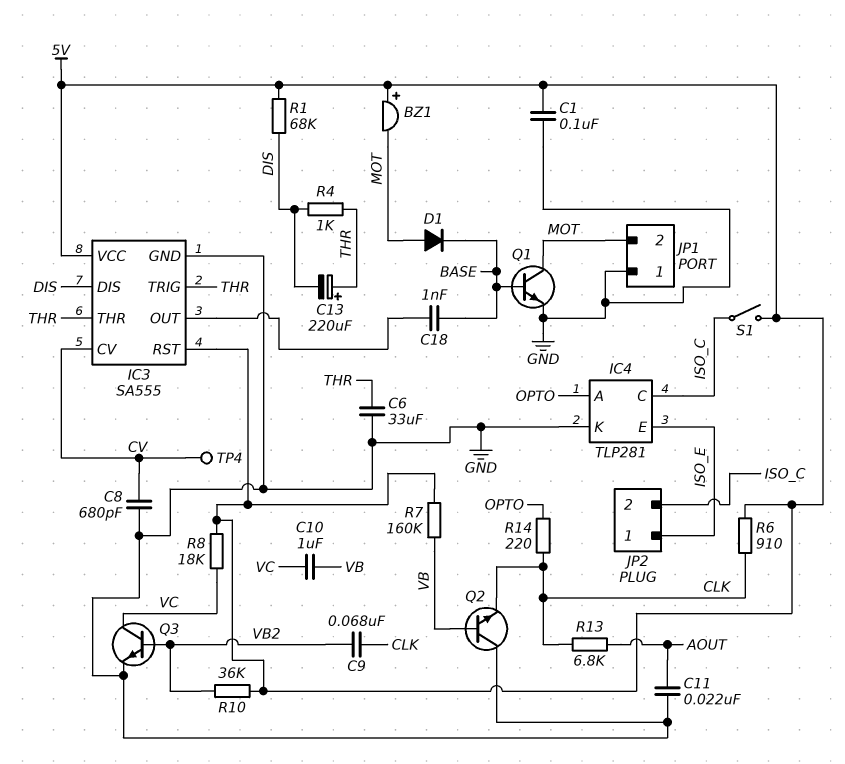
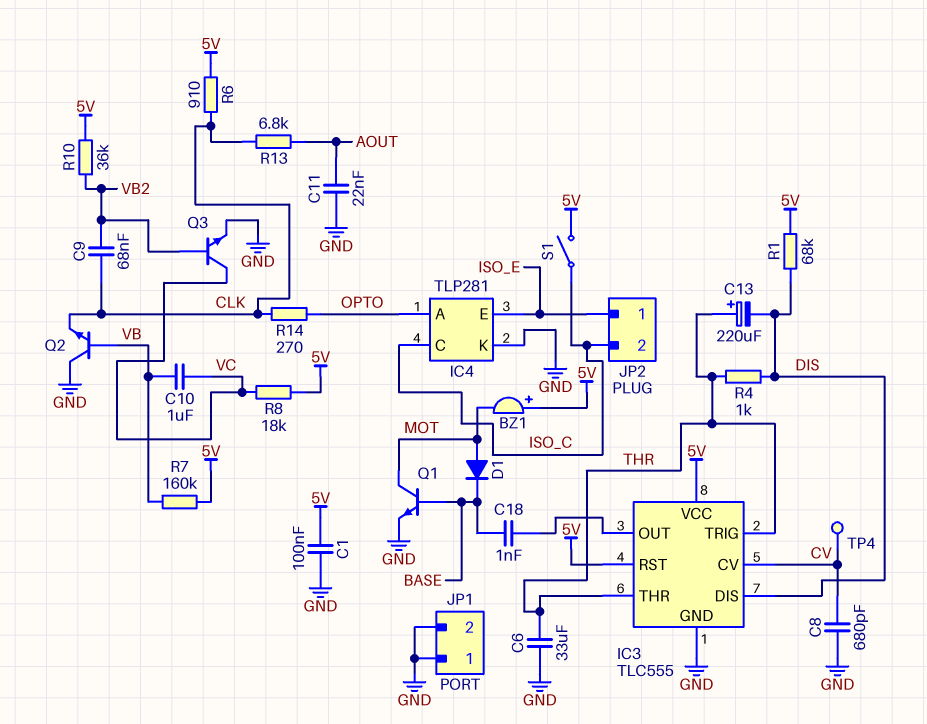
IC3: SA555 -> TLC555
JP1 pin 2: MOT -> GND
R14: 220 (CLK, OPTO) -> 270 (CLK, OPTO)

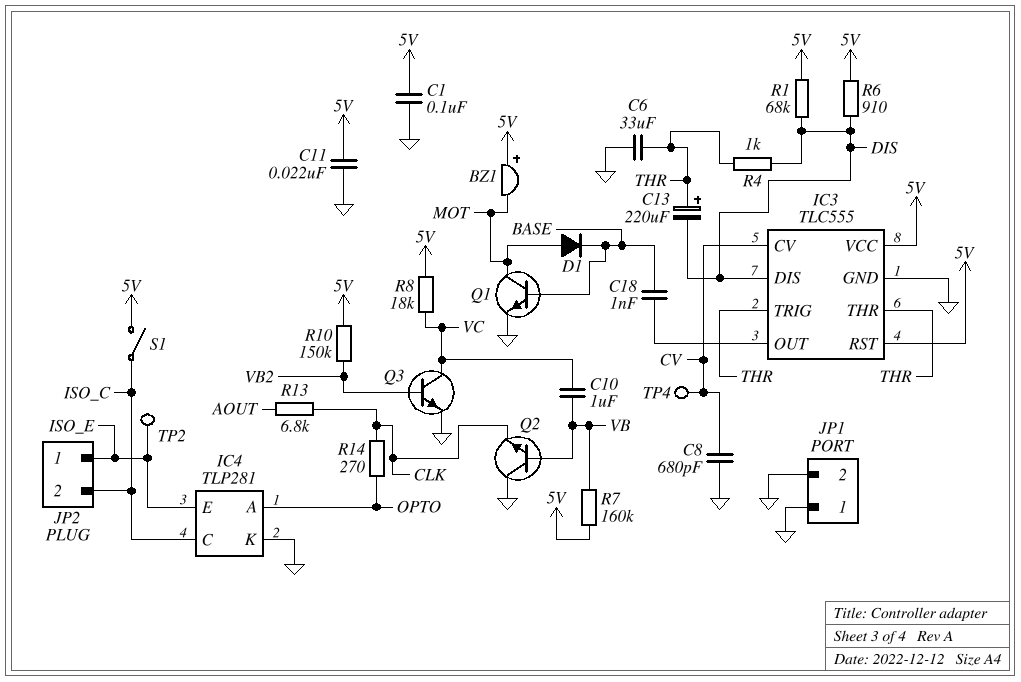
C9: 68nF (CLK, VB2) -> none
C11: 22nF (AOUT, GND) -> 22nF (5V, GND)
R6: 910 (5V, CLK) -> 910 (5V, DIS)
R10: 36k (5V, VB2) -> 150k (5V, VB2)
TP2: none -> test point (ISO_E)

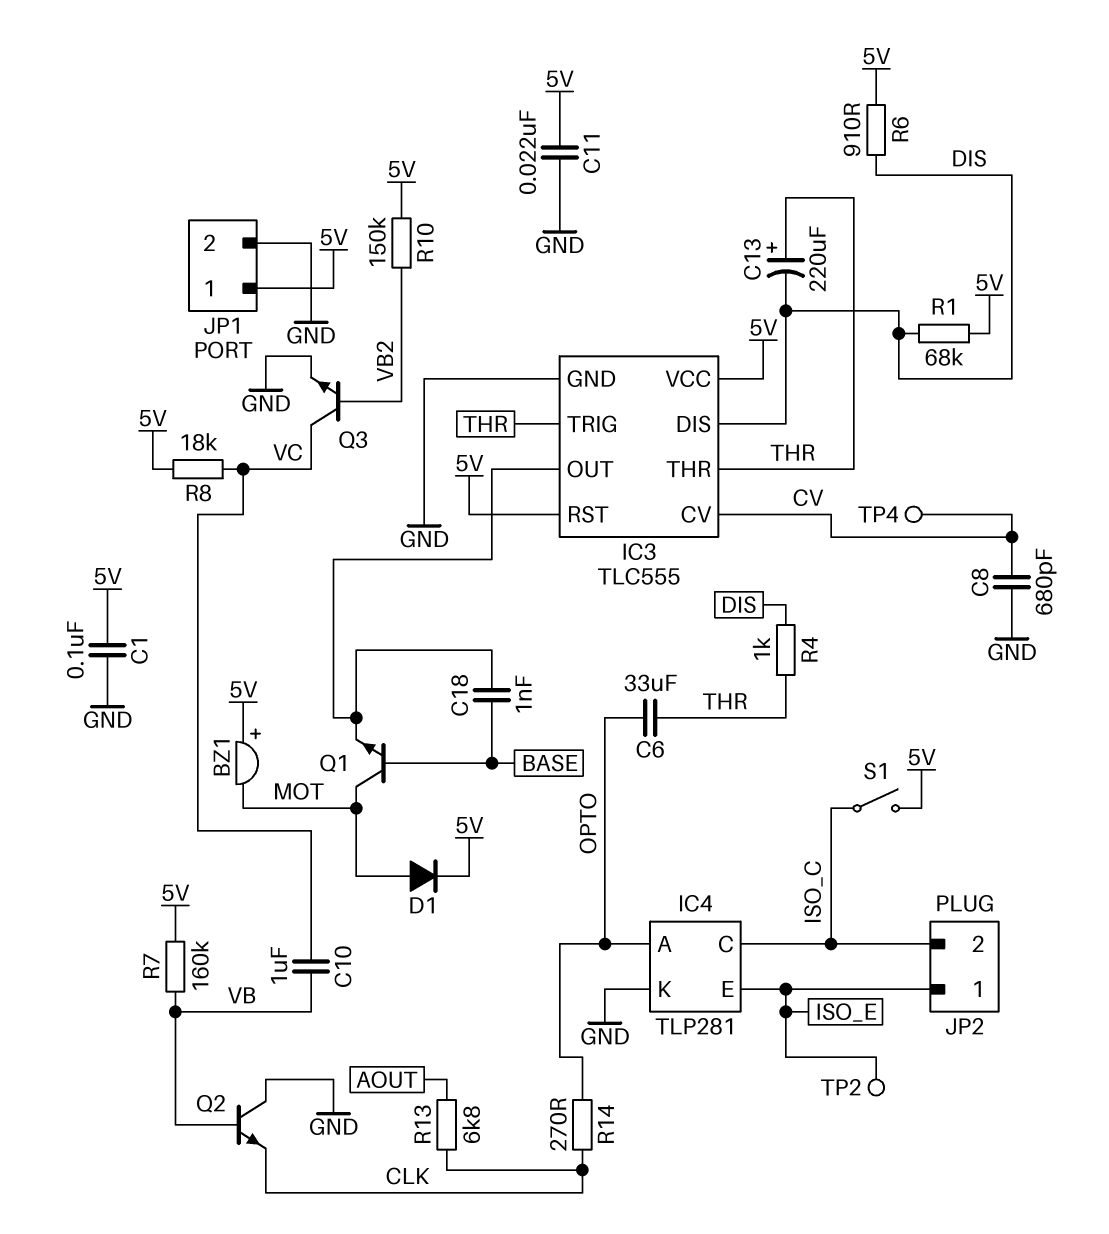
C6: 33uF (GND, THR) -> 33uF (OPTO, THR)
D1: diode (A MOT, K BASE) -> diode (A MOT, K 5V)
JP1 pin 1: GND -> 5V
Q1: NPN (B BASE, C MOT, E GND) -> NPN (B BASE, C MOT, E IC3/OUT)

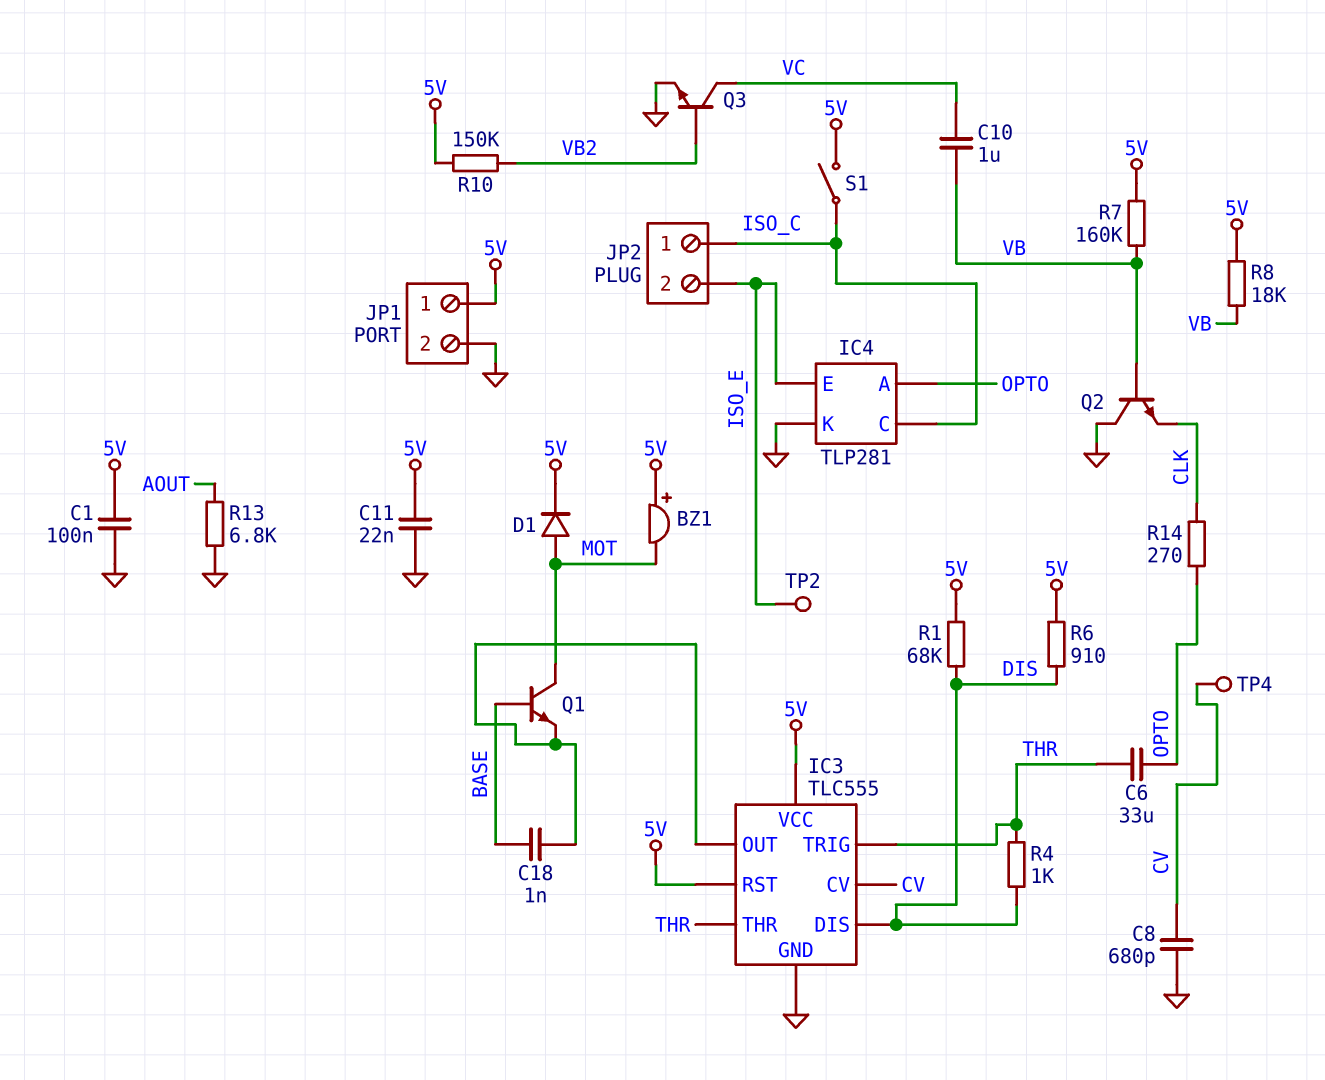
C13: 220uF (plus THR, minus DIS) -> none
JP2 pin 1: ISO_E -> ISO_C
JP2 pin 2: ISO_C -> ISO_E
R8: 18k (5V, VC) -> 18k (5V, VB)
R13: 6.8k (AOUT, CLK) -> 6.8k (AOUT, GND)

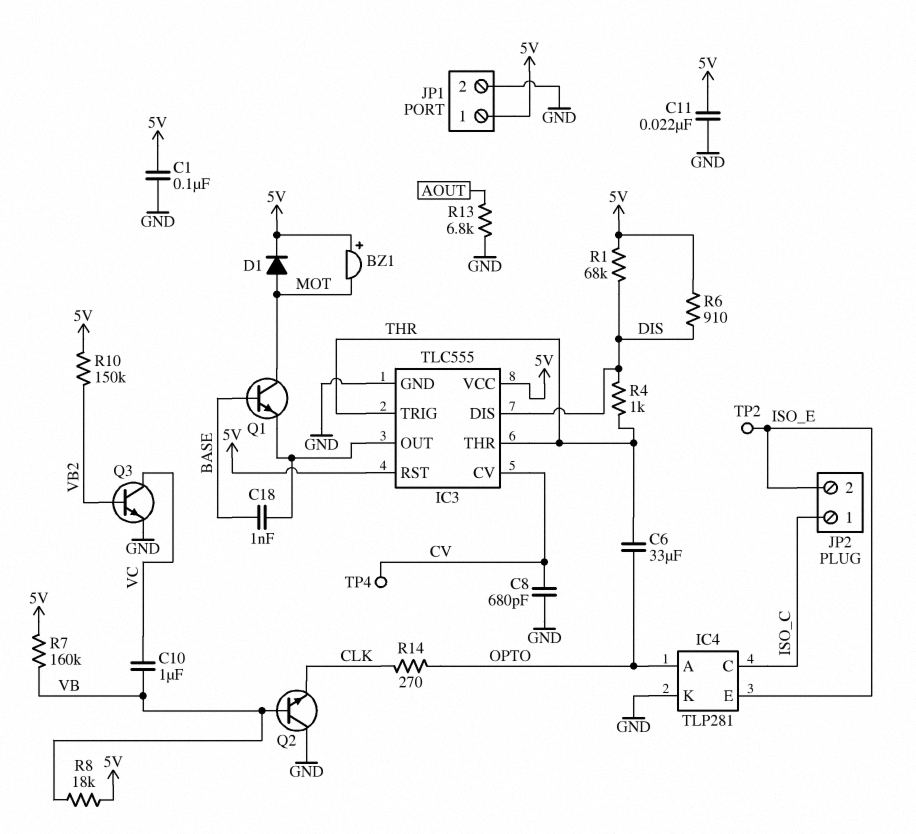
S1: switch (5V, ISO_C) -> none

